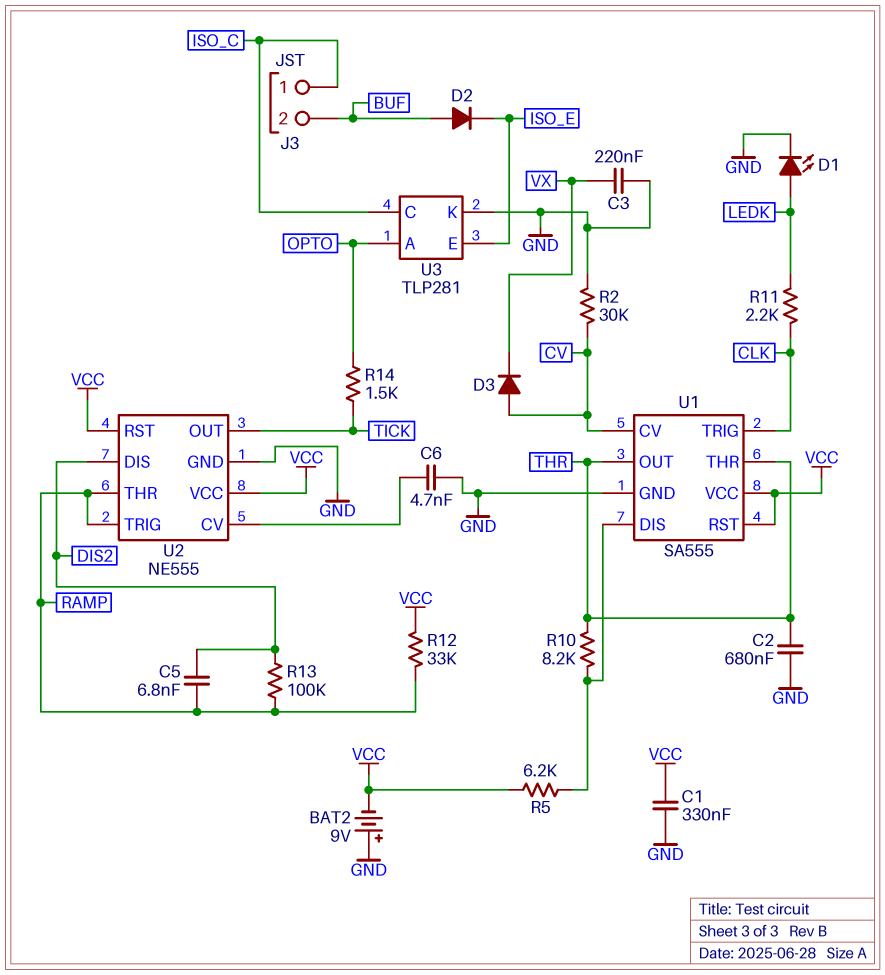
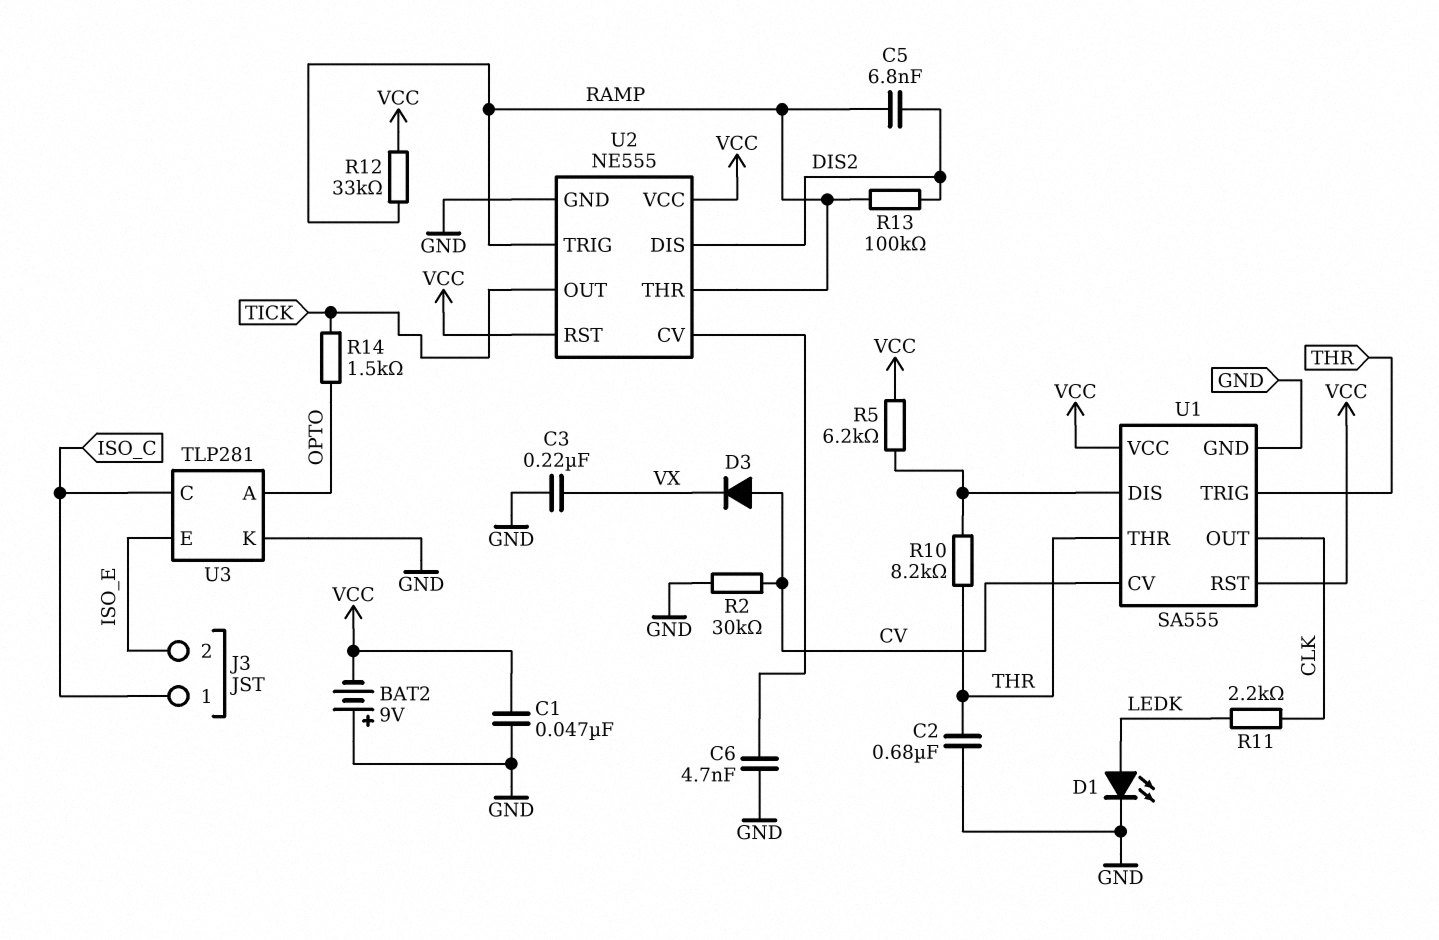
C1: 330nF (GND, VCC) -> 47nF (GND, VCC)
D2: diode (A BUF, K ISO_E) -> none
J3 pin 2: BUF -> ISO_E
U1 pin OUT: THR -> CLK
U1 pin TRIG: CLK -> THR

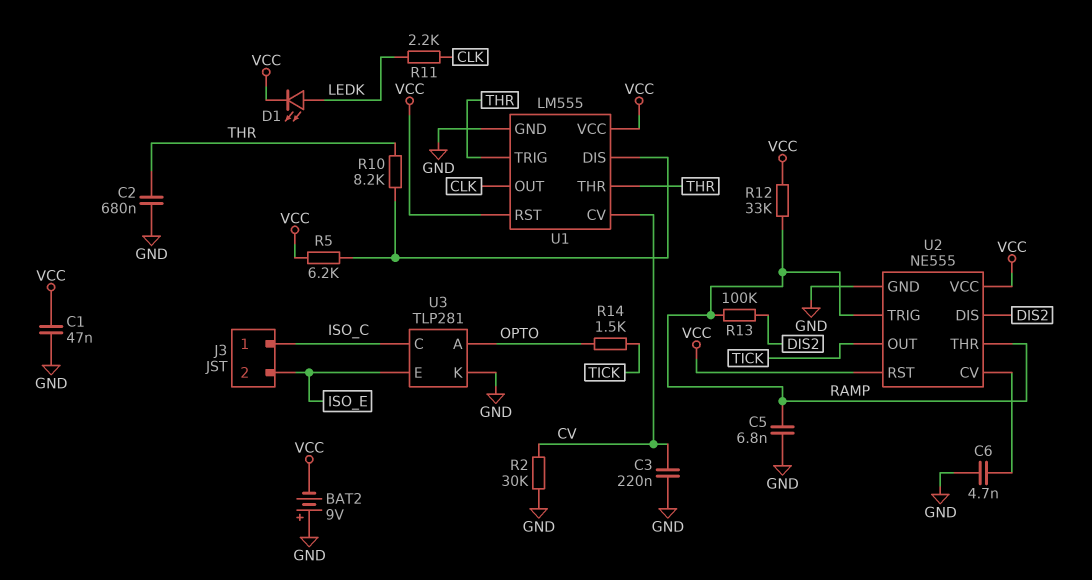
C3: 220nF (GND, VX) -> 220nF (CV, GND)
C5: 6.8nF (DIS2, RAMP) -> 6.8nF (GND, RAMP)
D1: LED (A LEDK, K GND) -> LED (A LEDK, K VCC)
D3: diode (A CV, K VX) -> none
U1: SA555 -> LM555

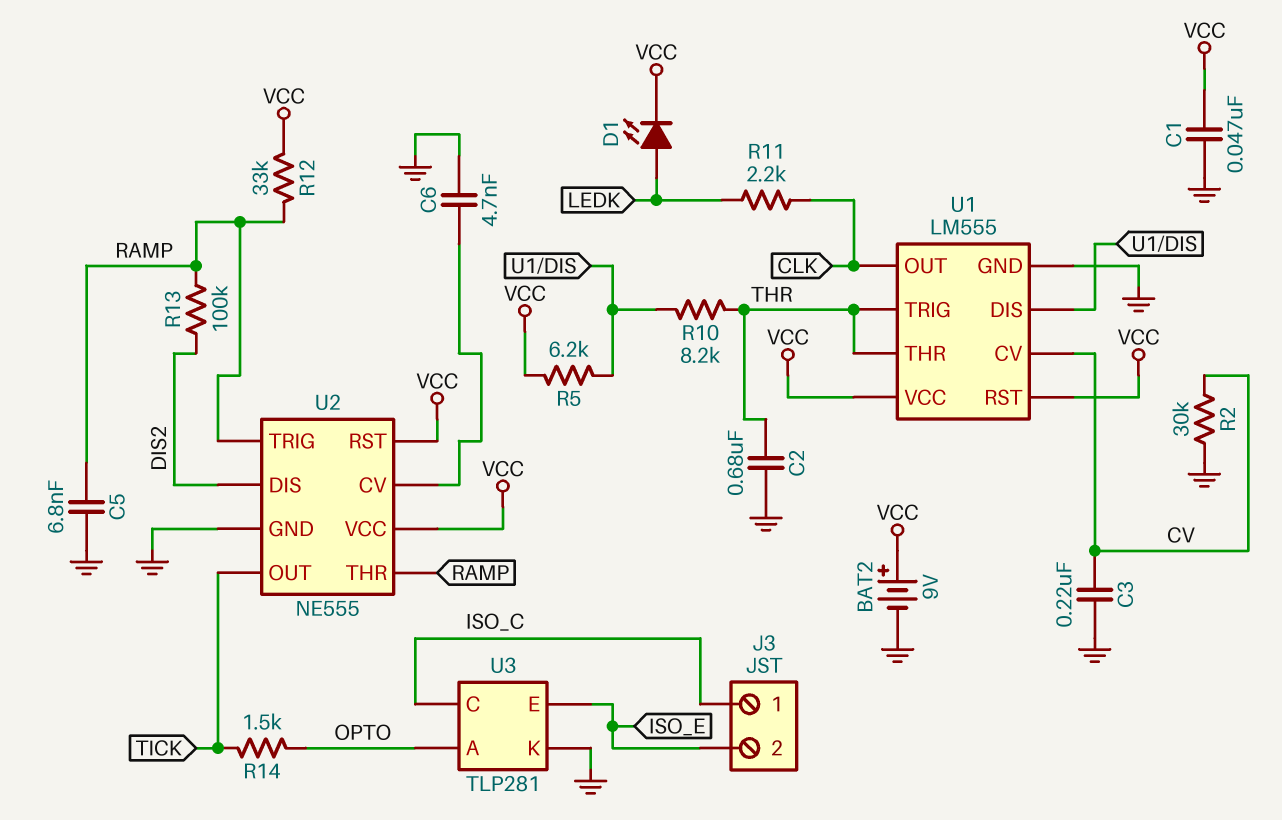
BAT2: 9V (plus GND, minus VCC) -> 9V (plus VCC, minus GND)

